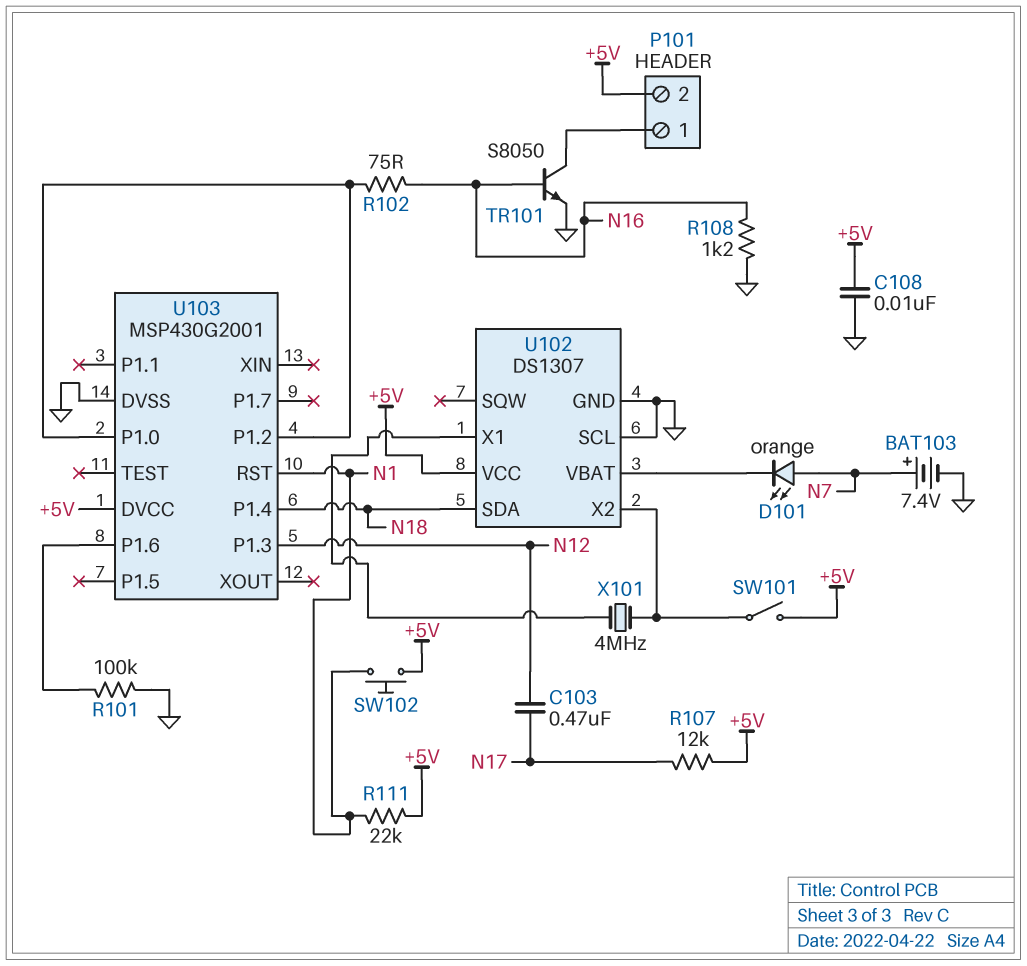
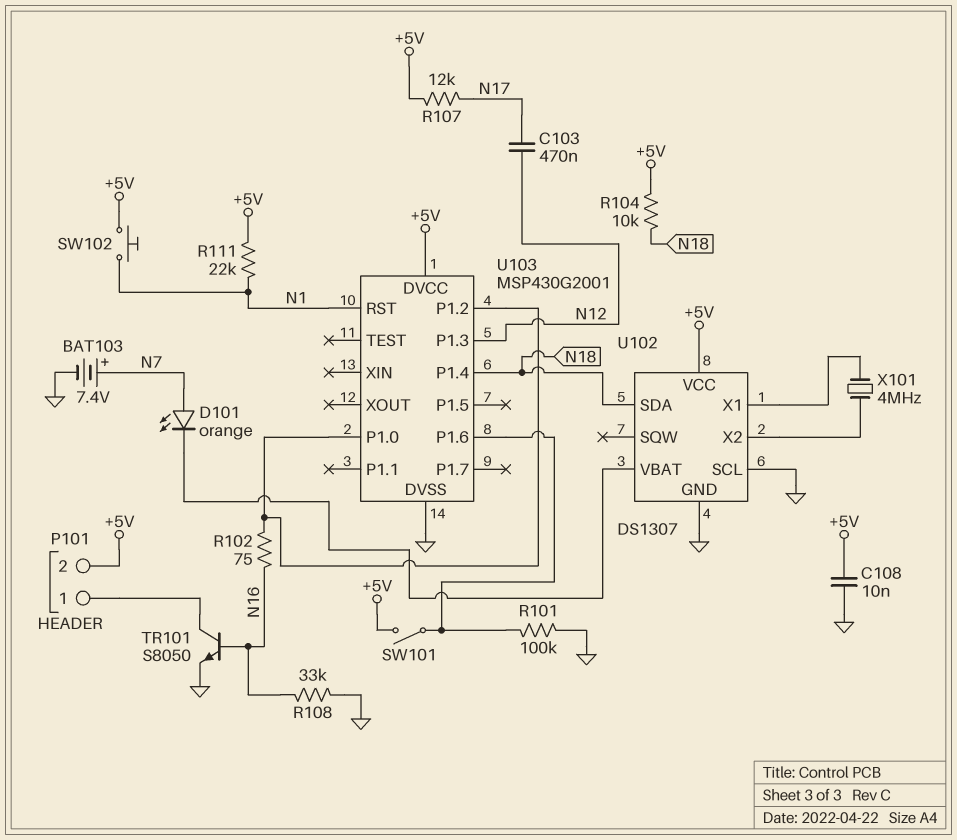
R104: none -> 10k (+5V, N18)
R108: 1.2k (GND, N16) -> 33k (GND, N16)
SW101: switch (+5V, U102/X2) -> switch (+5V, U103/P1.6)

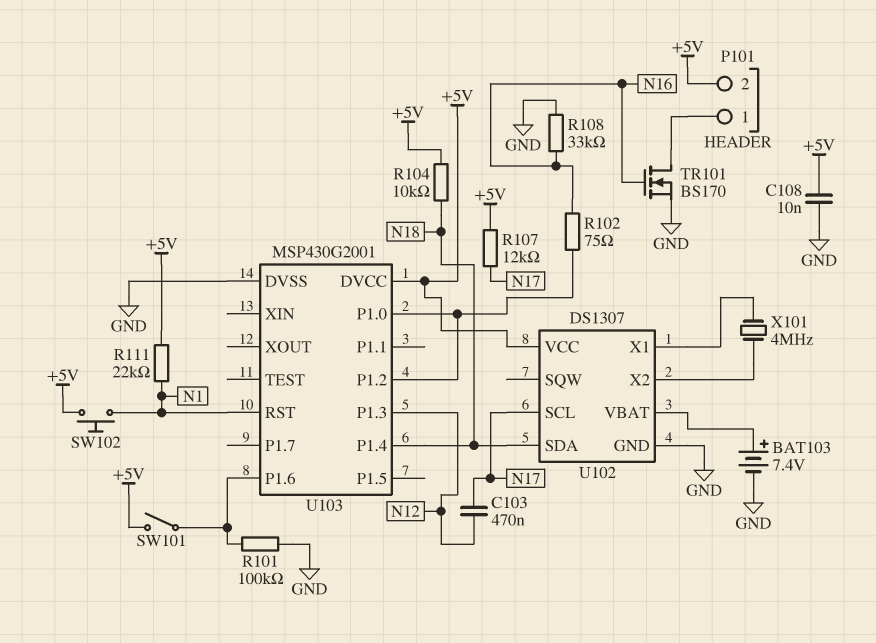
BAT103: 7.4V (plus N7, minus GND) -> 7.4V (plus U102/VBAT, minus GND)
D101: LED orange (A N7, K U102/VBAT) -> none
TR101: NPN S8050 (B N16, C P101/1, E GND) -> NMOS BS170 (G N16, D P101/1, S GND)
U102 pin SCL: GND -> N17

